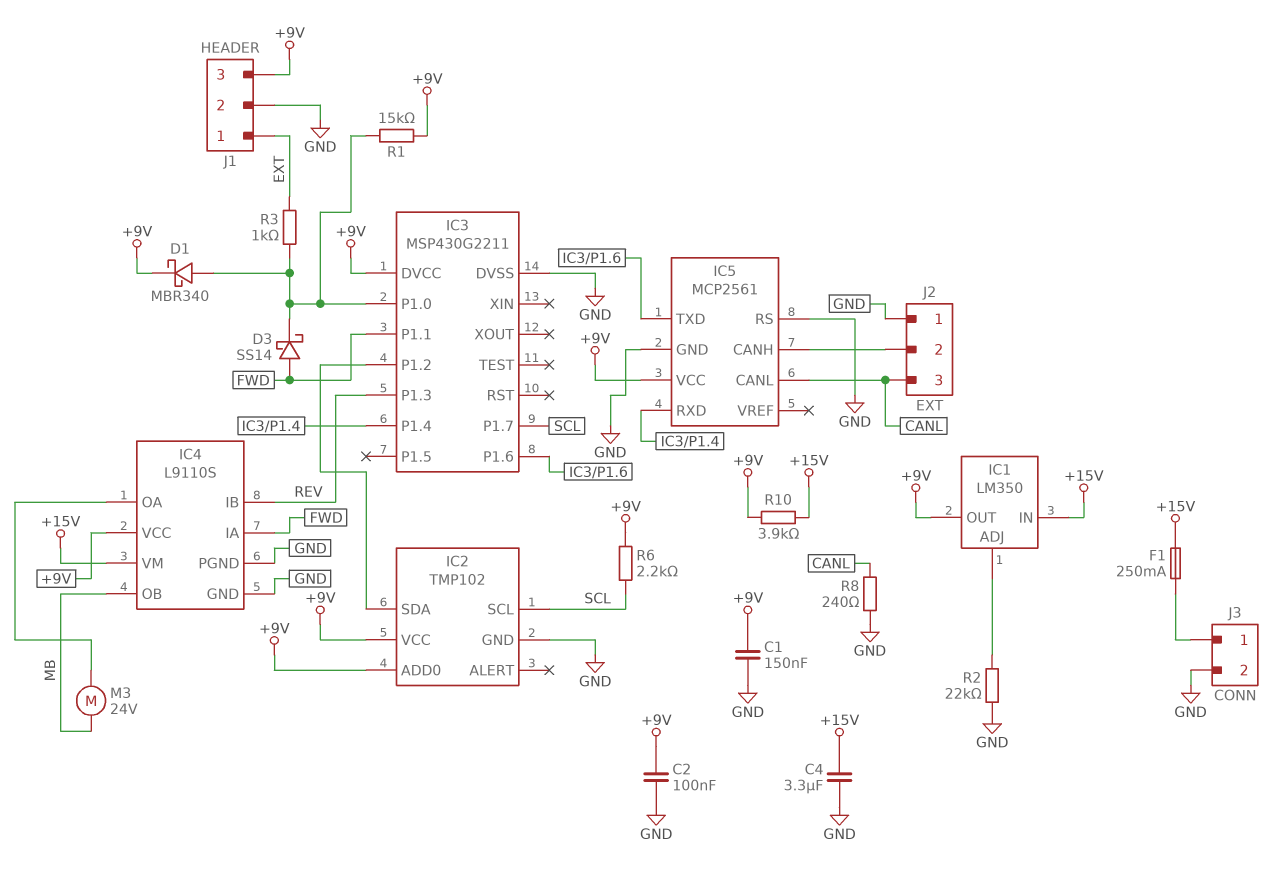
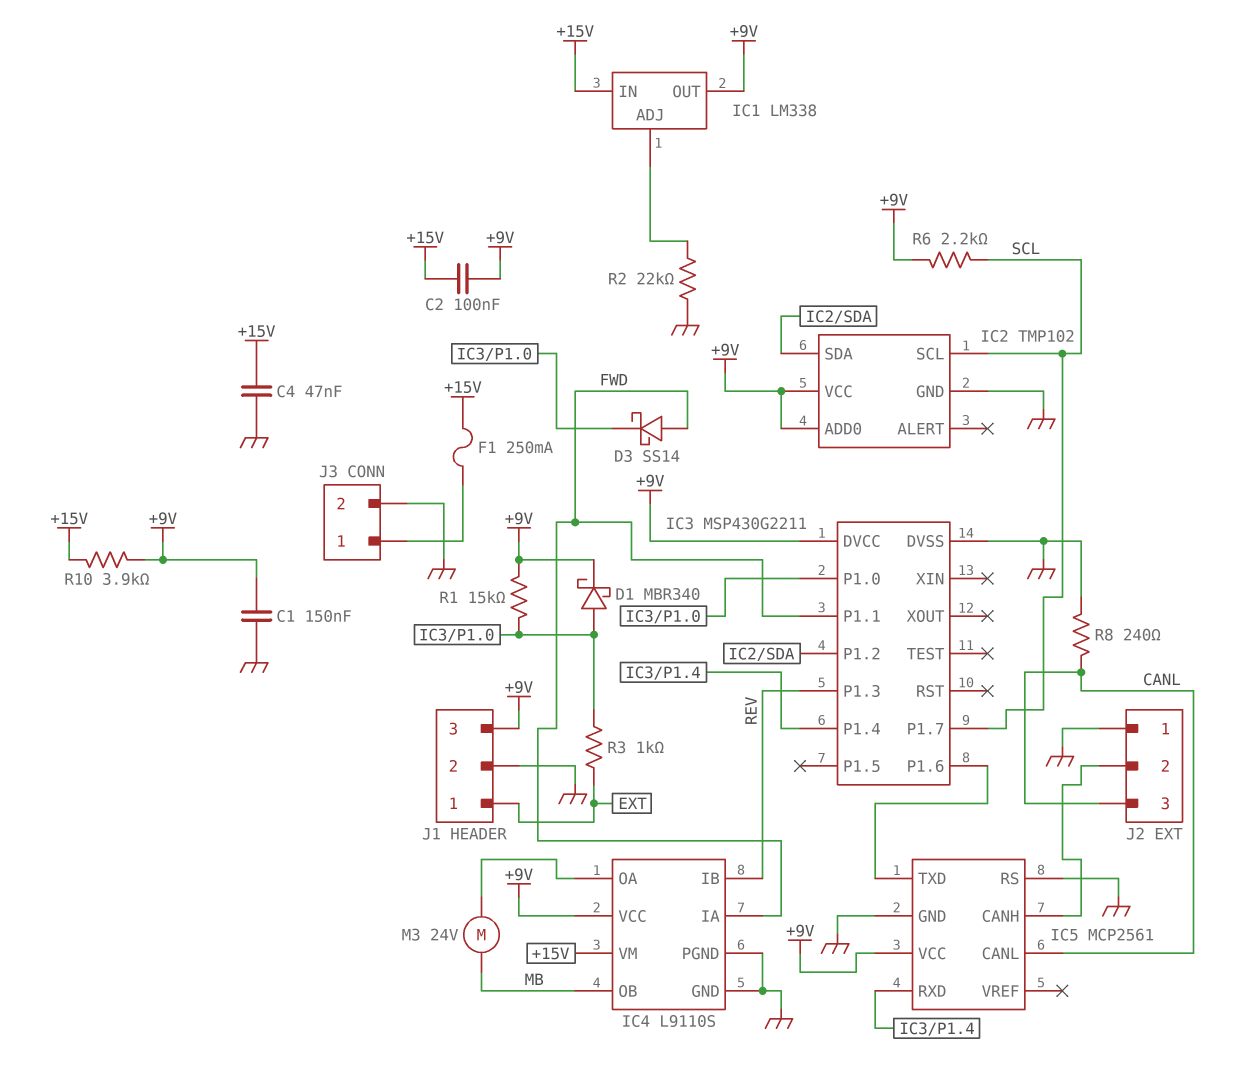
C2: 100nF (+9V, GND) -> 100nF (+9V, +15V)
C4: 3.3uF (+15V, GND) -> 47nF (+15V, GND)
IC1: LM350 -> LM338

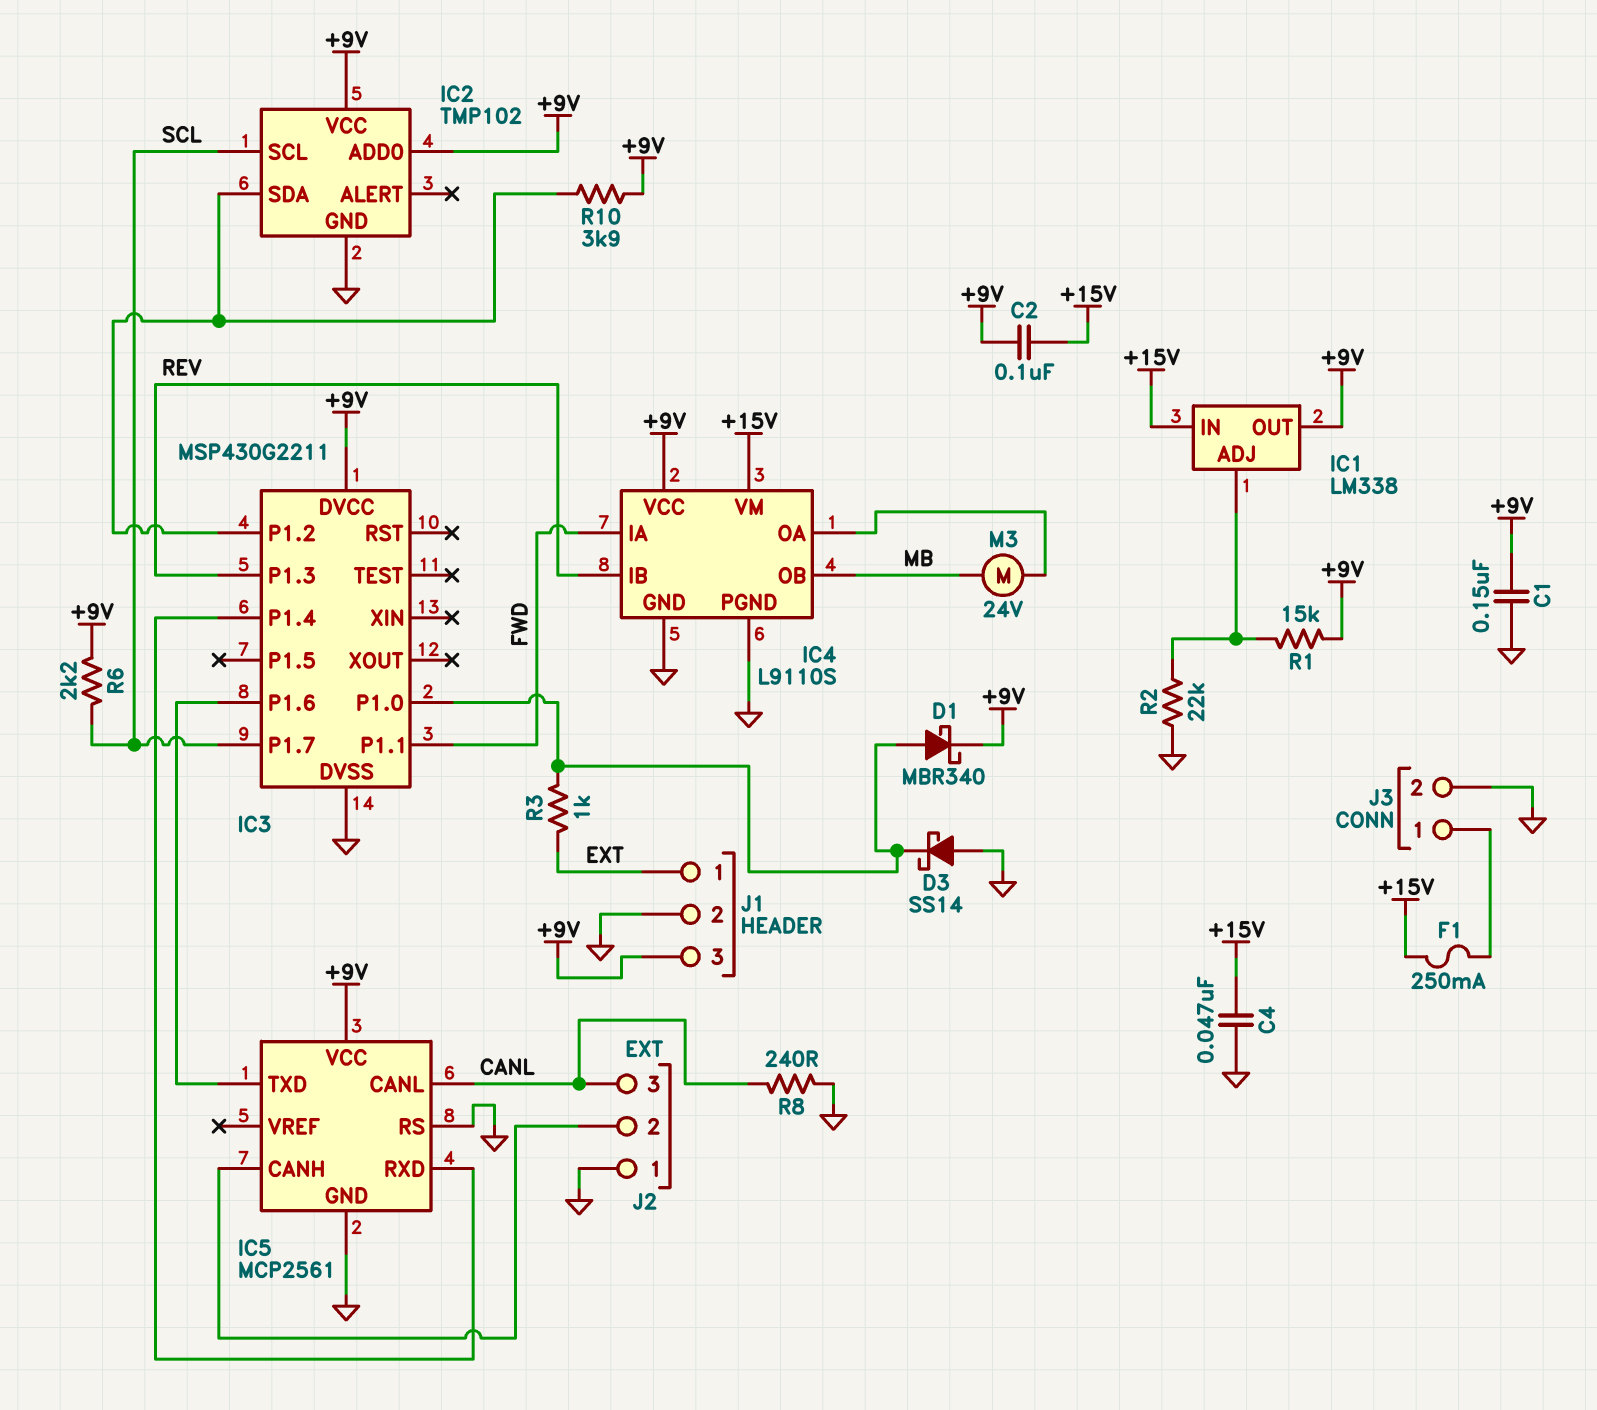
D3: schottky SS14 (A FWD, K IC3/P1.0) -> schottky SS14 (A GND, K IC3/P1.0)
R1: 15k (+9V, IC3/P1.0) -> 15k (+9V, IC1/ADJ)
R10: 3.9k (+9V, +15V) -> 3.9k (+9V, IC2/SDA)

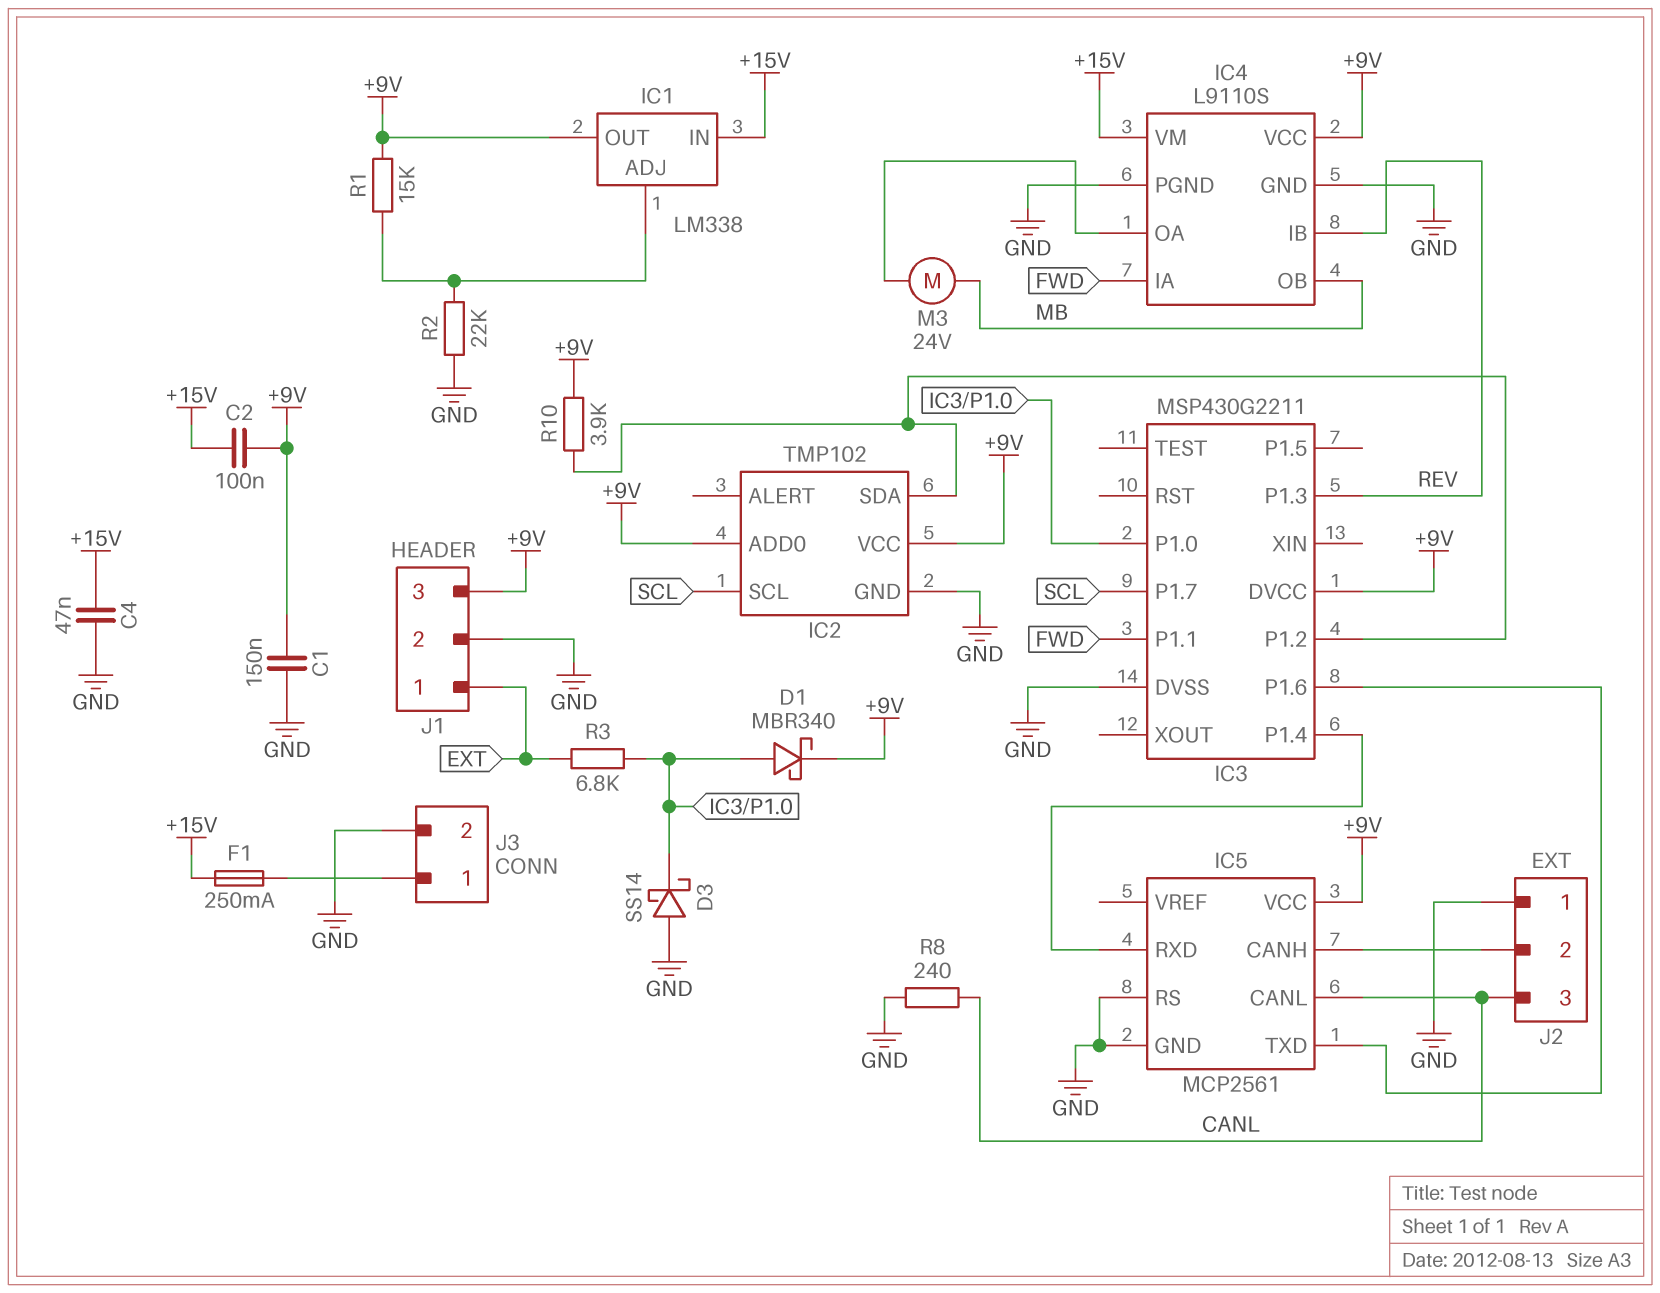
R3: 1k (EXT, IC3/P1.0) -> 6.8k (EXT, IC3/P1.0)
R6: 2.2k (+9V, SCL) -> none

